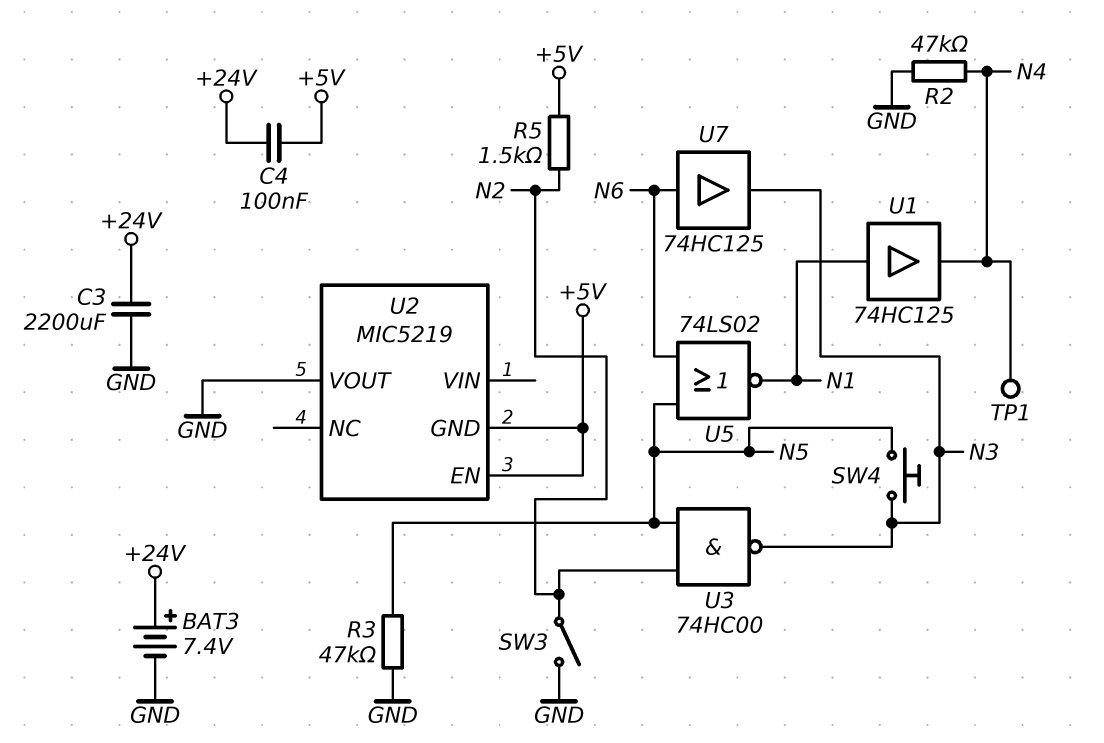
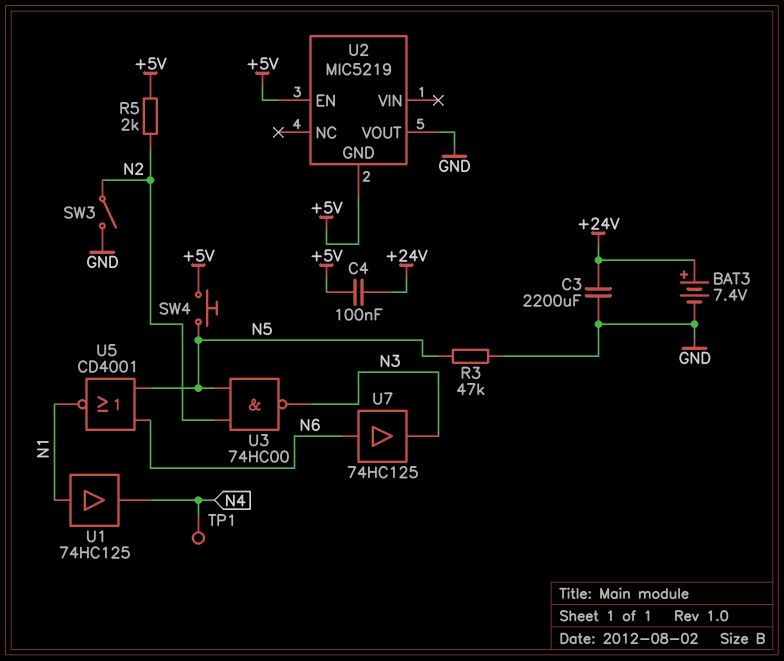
R2: 47k (GND, N4) -> none
R5: 1.5k (+5V, N2) -> 2k (+5V, N2)
SW4: button (N3, N5) -> button (+5V, N5)
U5: NOR 74LS02 (in N5, in N6, out N1) -> NOR CD4001 (in N5, in N6, out N1)

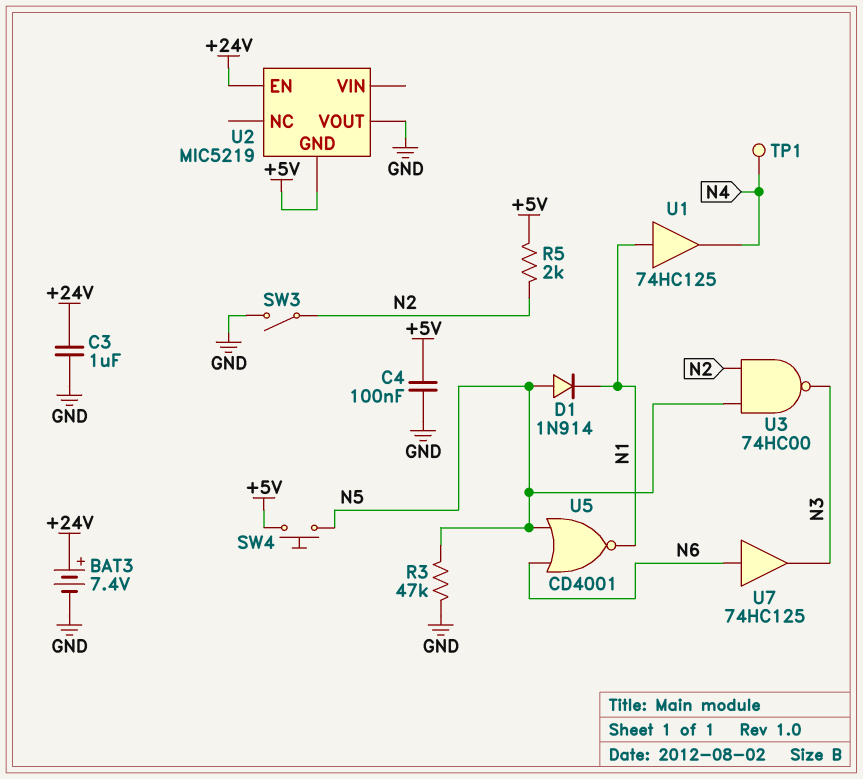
C3: 2200uF (+24V, GND) -> 1uF (+24V, GND)
C4: 100nF (+5V, +24V) -> 100nF (+5V, GND)
D1: none -> diode 1N914 (A N5, K N1)
U2 pin EN: +5V -> +24V

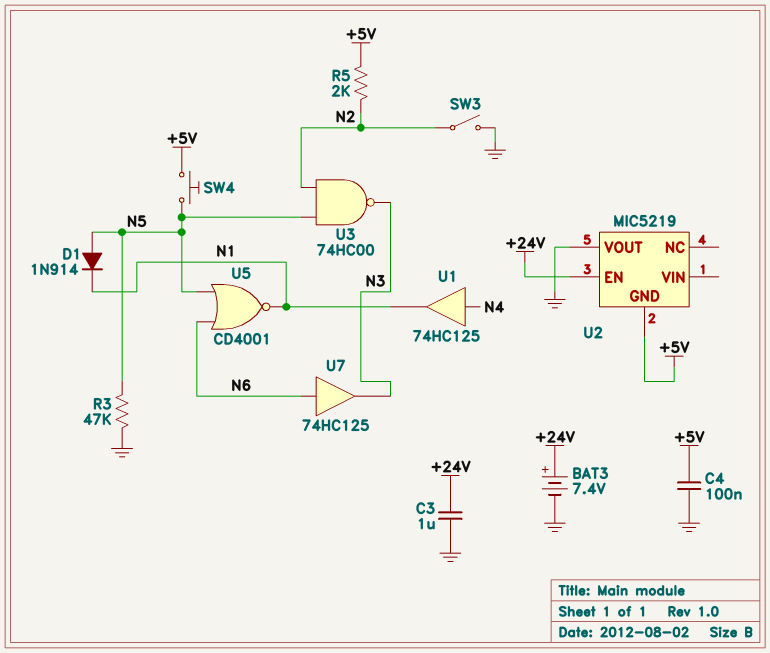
TP1: test point (N4) -> none
U1: buffer 74HC125 (in N1, out N4) -> buffer 74HC125 (in N4, out N1)

